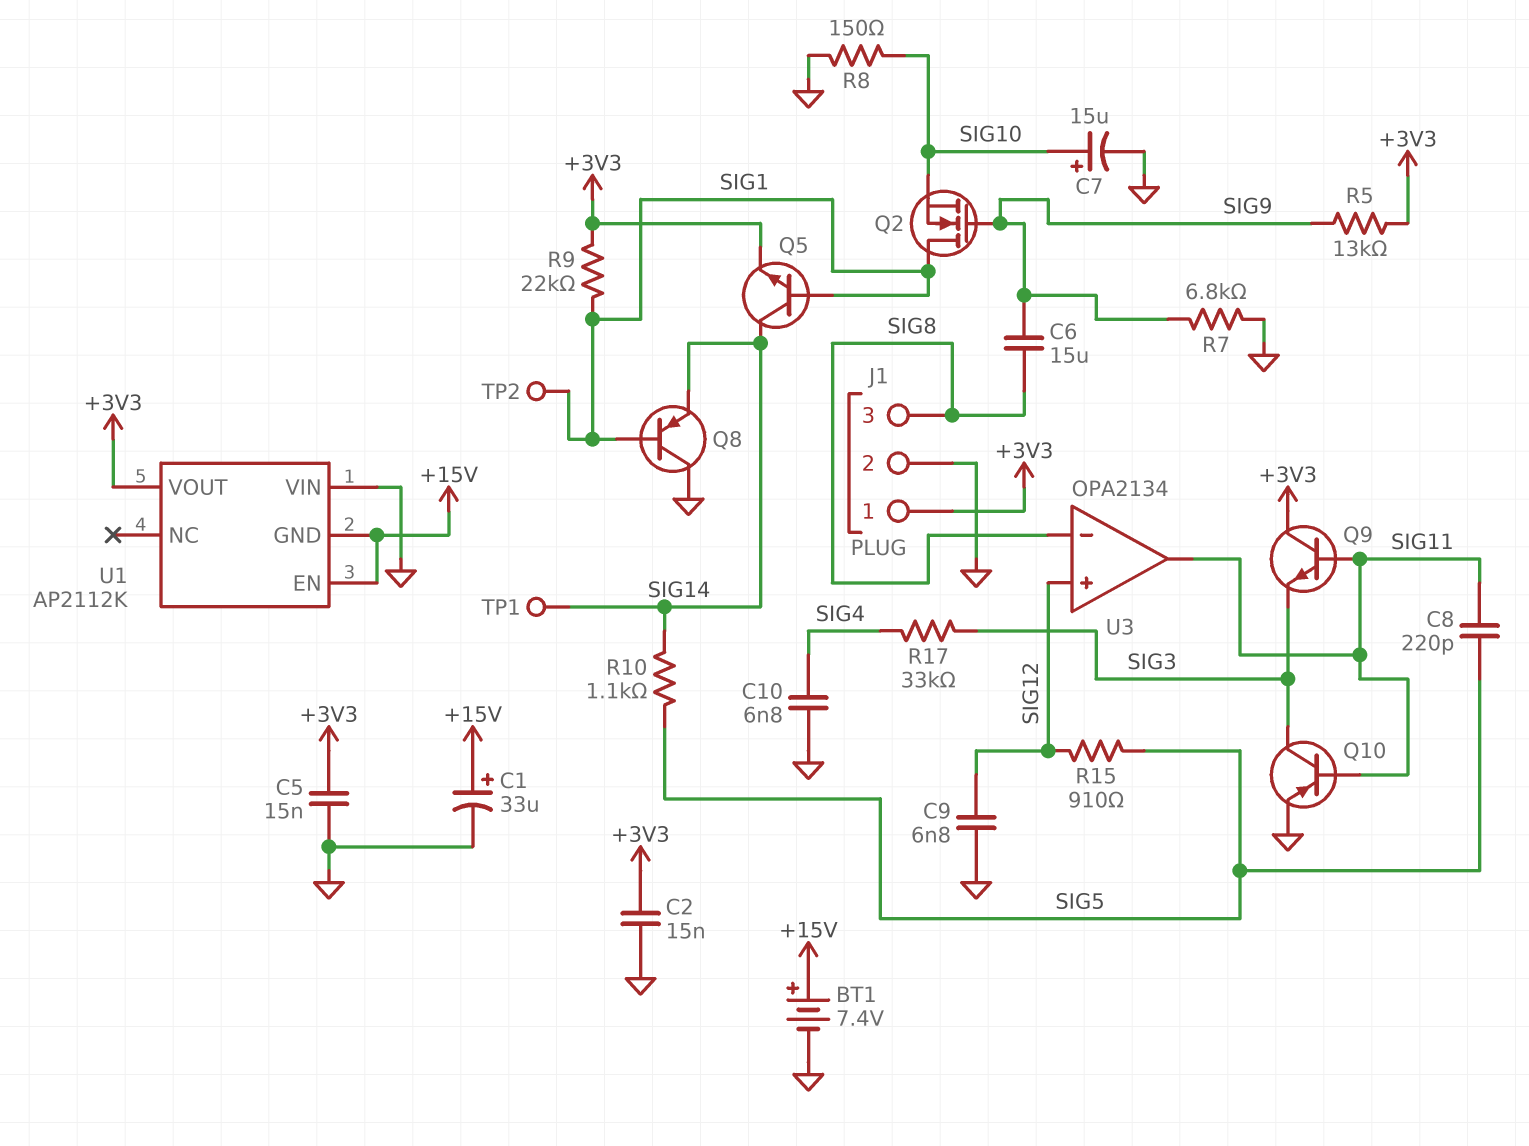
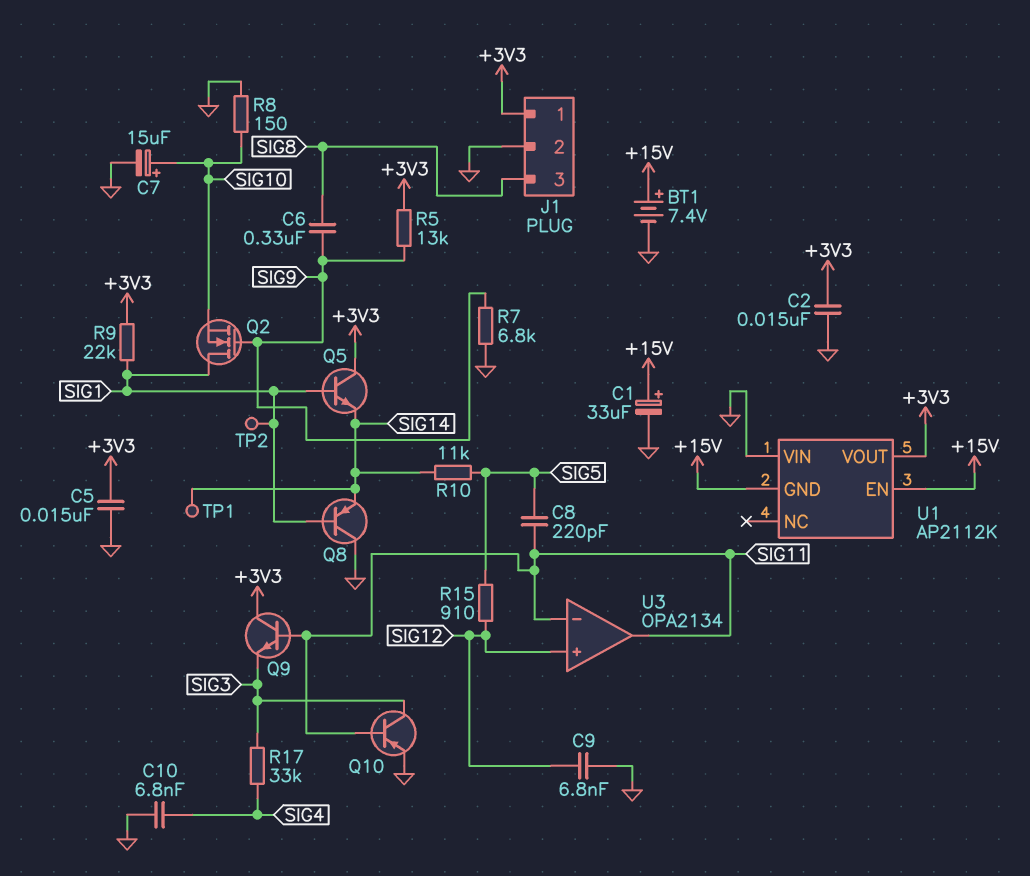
C6: 15uF (SIG8, SIG9) -> 330nF (SIG8, SIG9)
Q5: NPN (B SIG1, C SIG14, E +3V3) -> NPN (B SIG1, C +3V3, E SIG14)
R10: 1.1k (SIG5, SIG14) -> 11k (SIG5, SIG14)
U3 pin in-: SIG8 -> SIG11

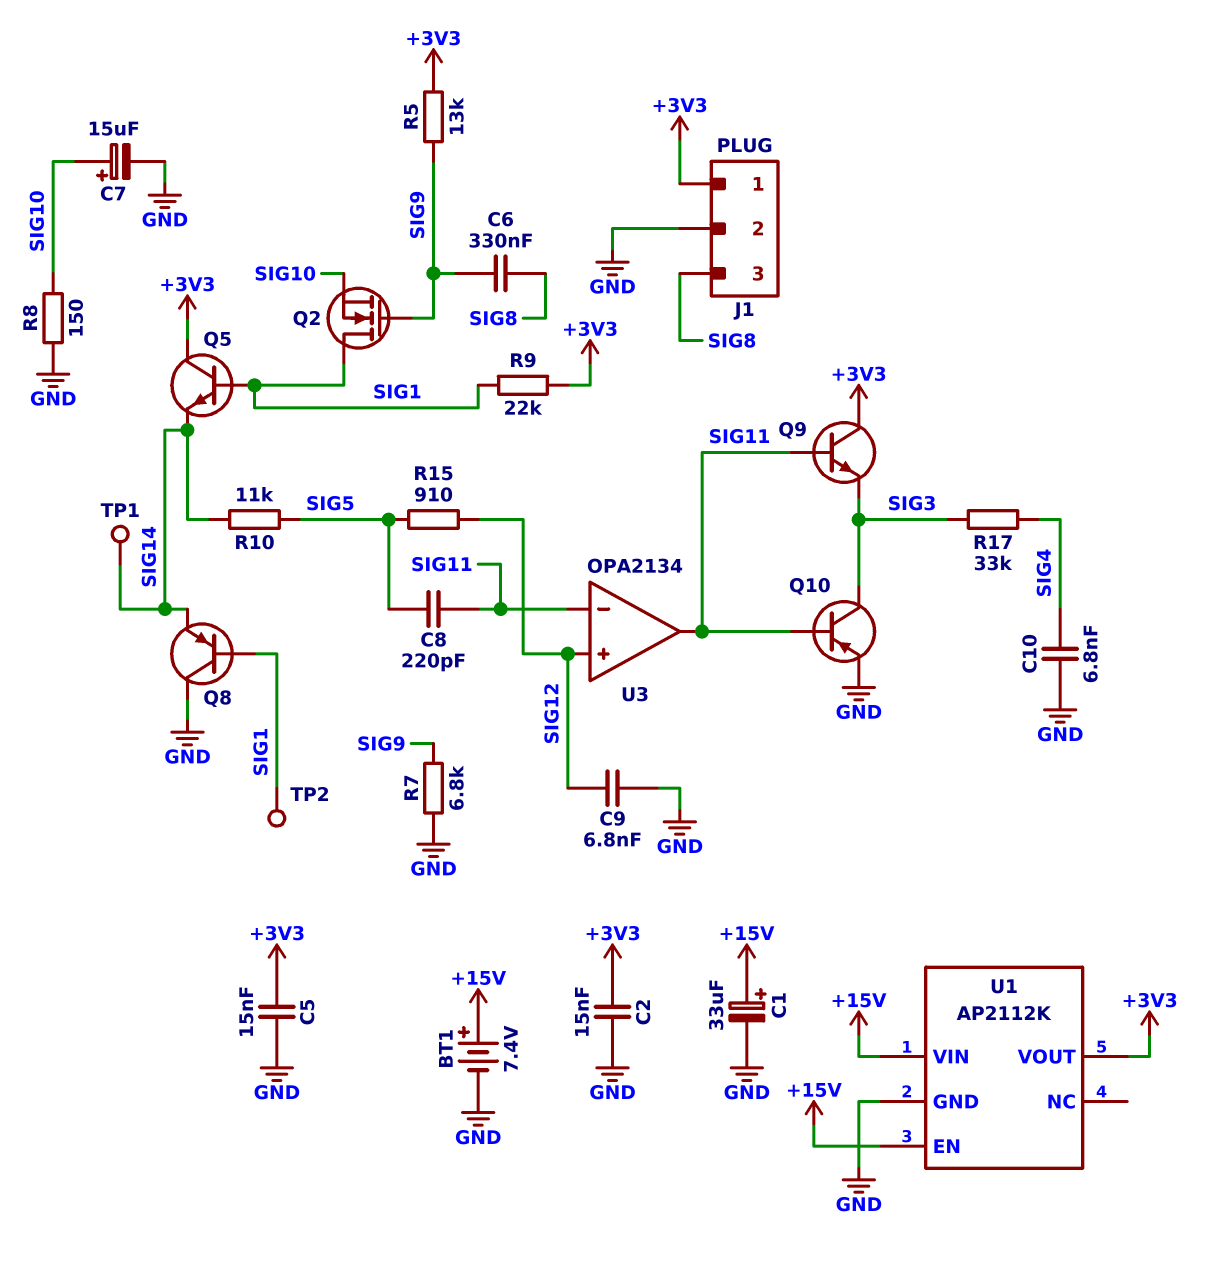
U1 pin GND: +15V -> GND
U1 pin VIN: GND -> +15V

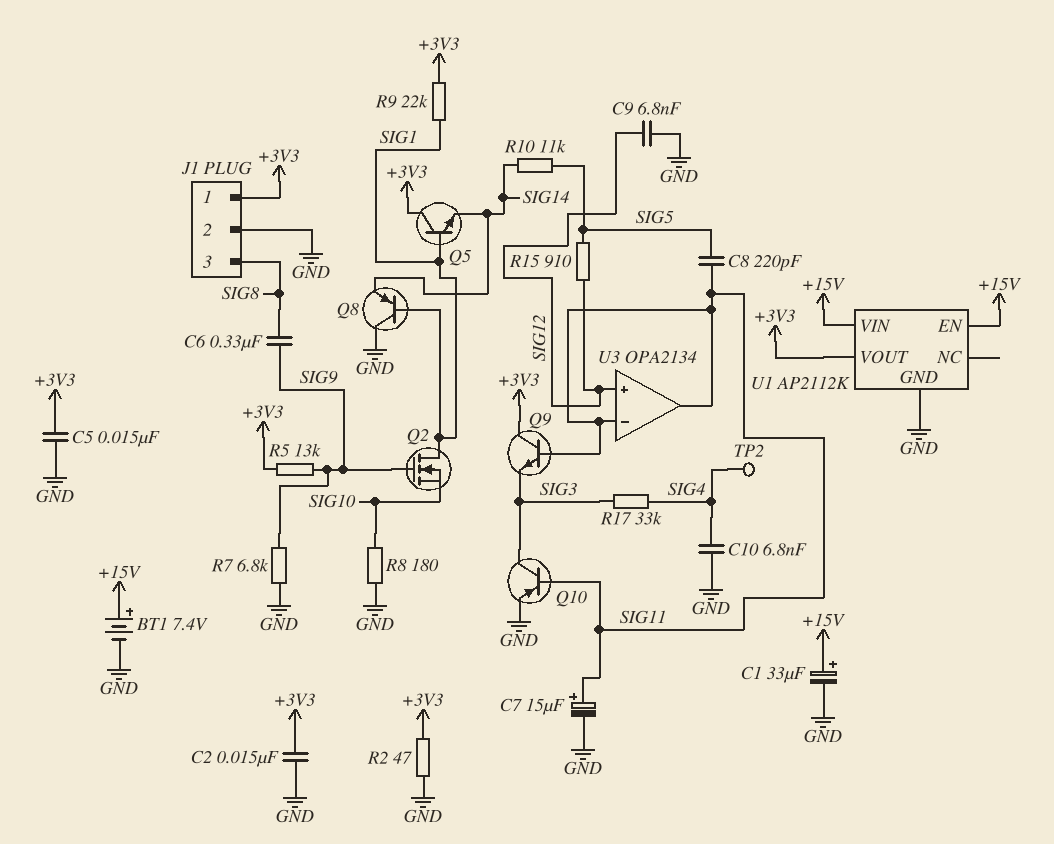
C7: 15uF (plus SIG10, minus GND) -> 15uF (plus SIG11, minus GND)
R2: none -> 47 (+3V3, GND)
R8: 150 (GND, SIG10) -> 180 (GND, SIG10)
TP1: test point (SIG14) -> none
TP2: test point (SIG1) -> test point (SIG4)

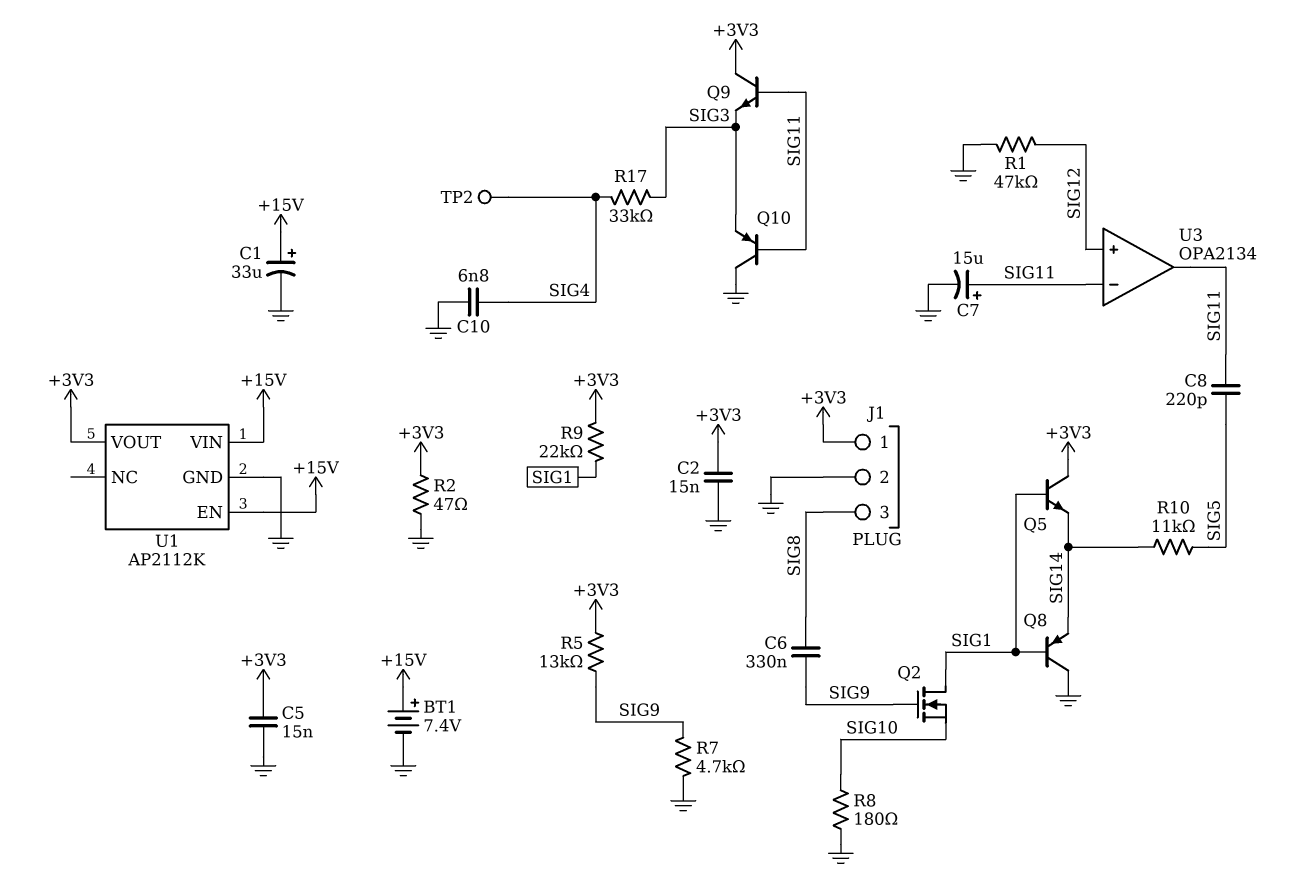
C9: 6.8nF (GND, SIG12) -> none
Q10: PNP (B SIG11, C SIG3, E GND) -> PNP (B SIG11, C GND, E SIG3)
R1: none -> 47k (GND, SIG12)
R7: 6.8k (GND, SIG9) -> 4.7k (GND, SIG9)
R15: 910 (SIG5, SIG12) -> none

